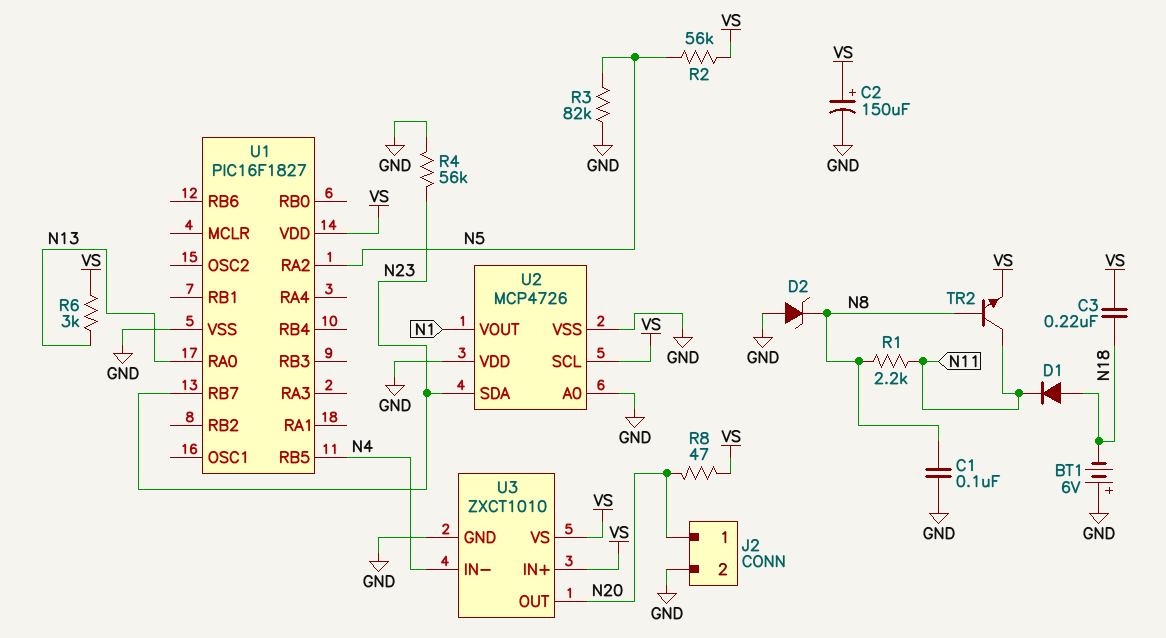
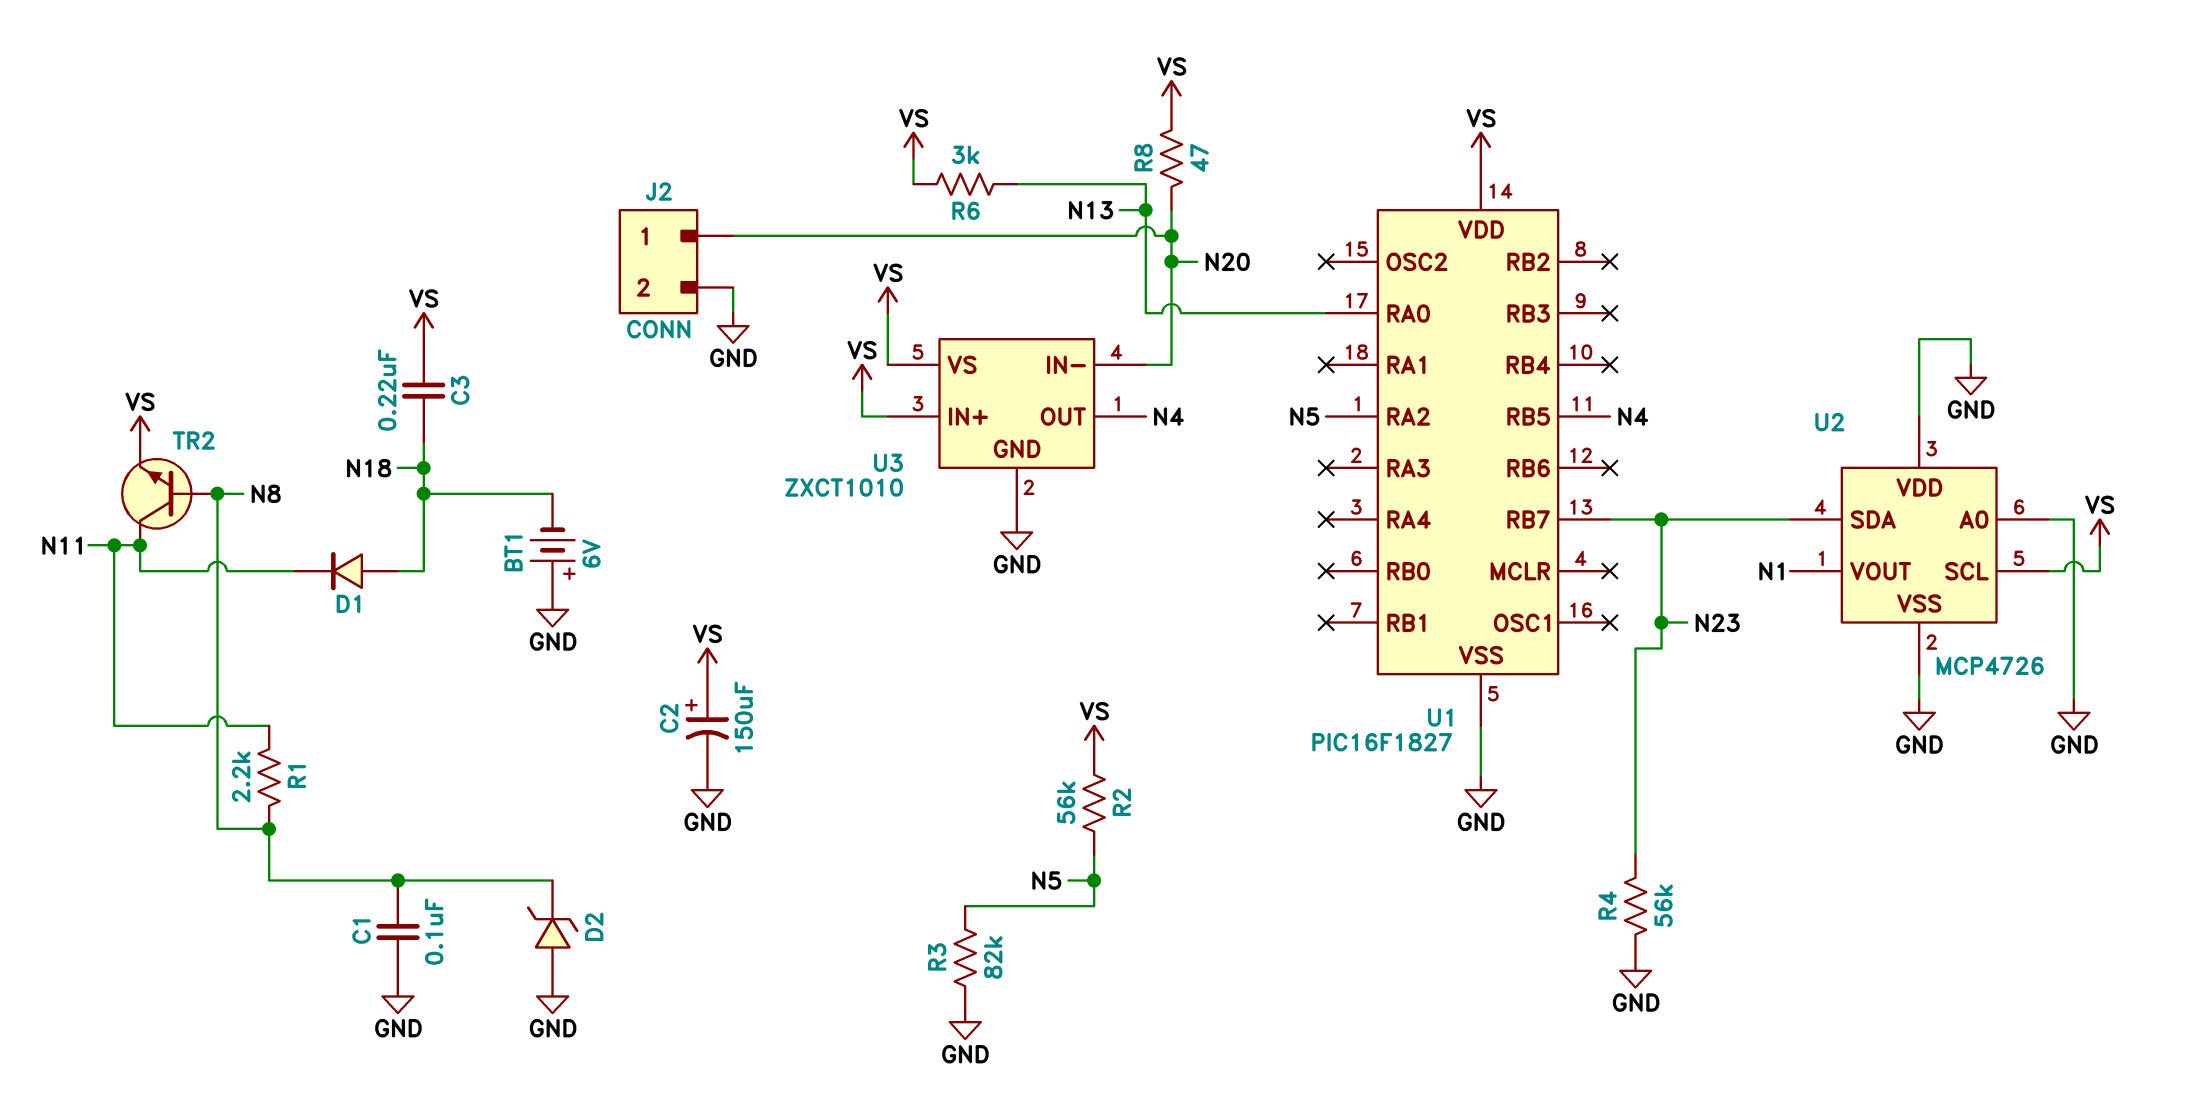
U3 pin IN-: N4 -> N20
U3 pin OUT: N20 -> N4

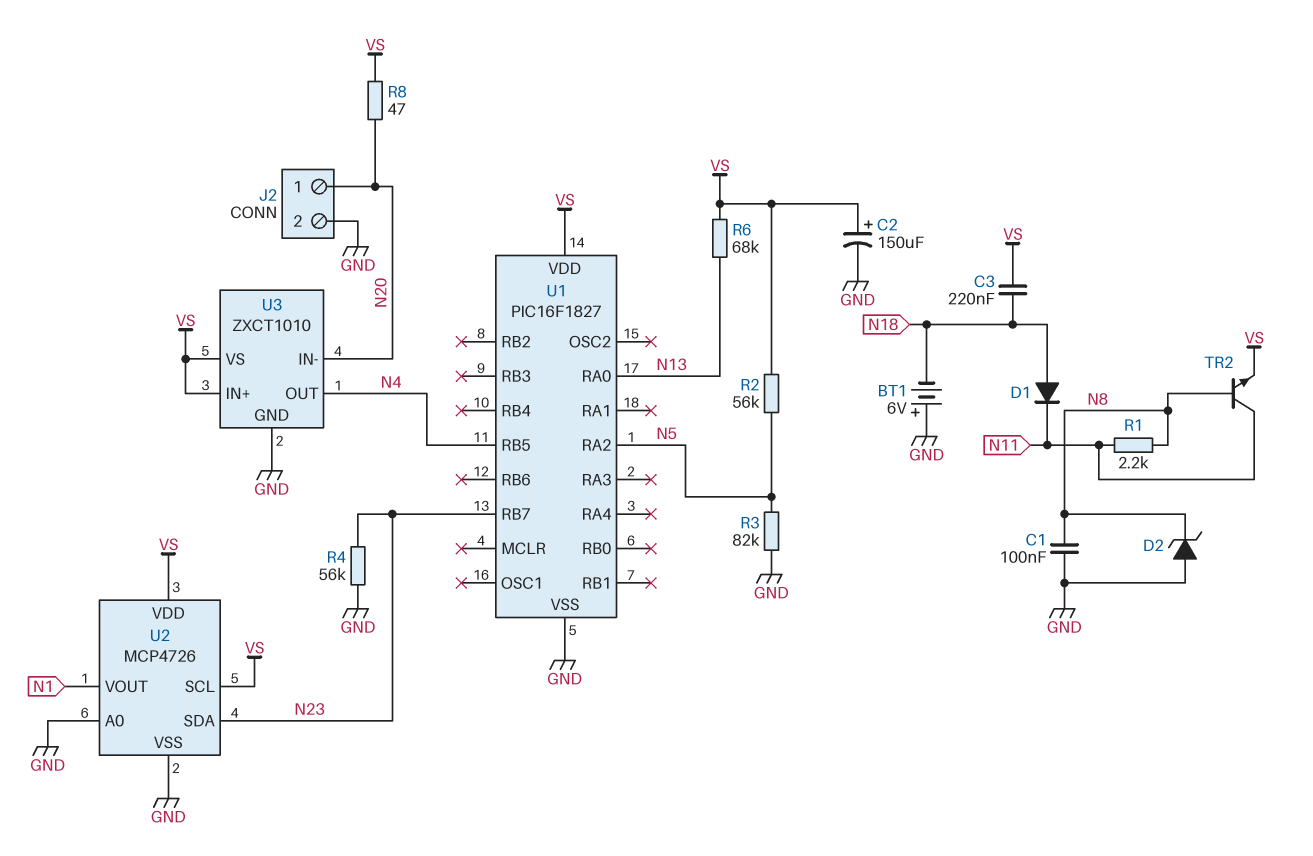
R6: 3k (N13, VS) -> 68k (N13, VS)
U2 pin VDD: GND -> VS

